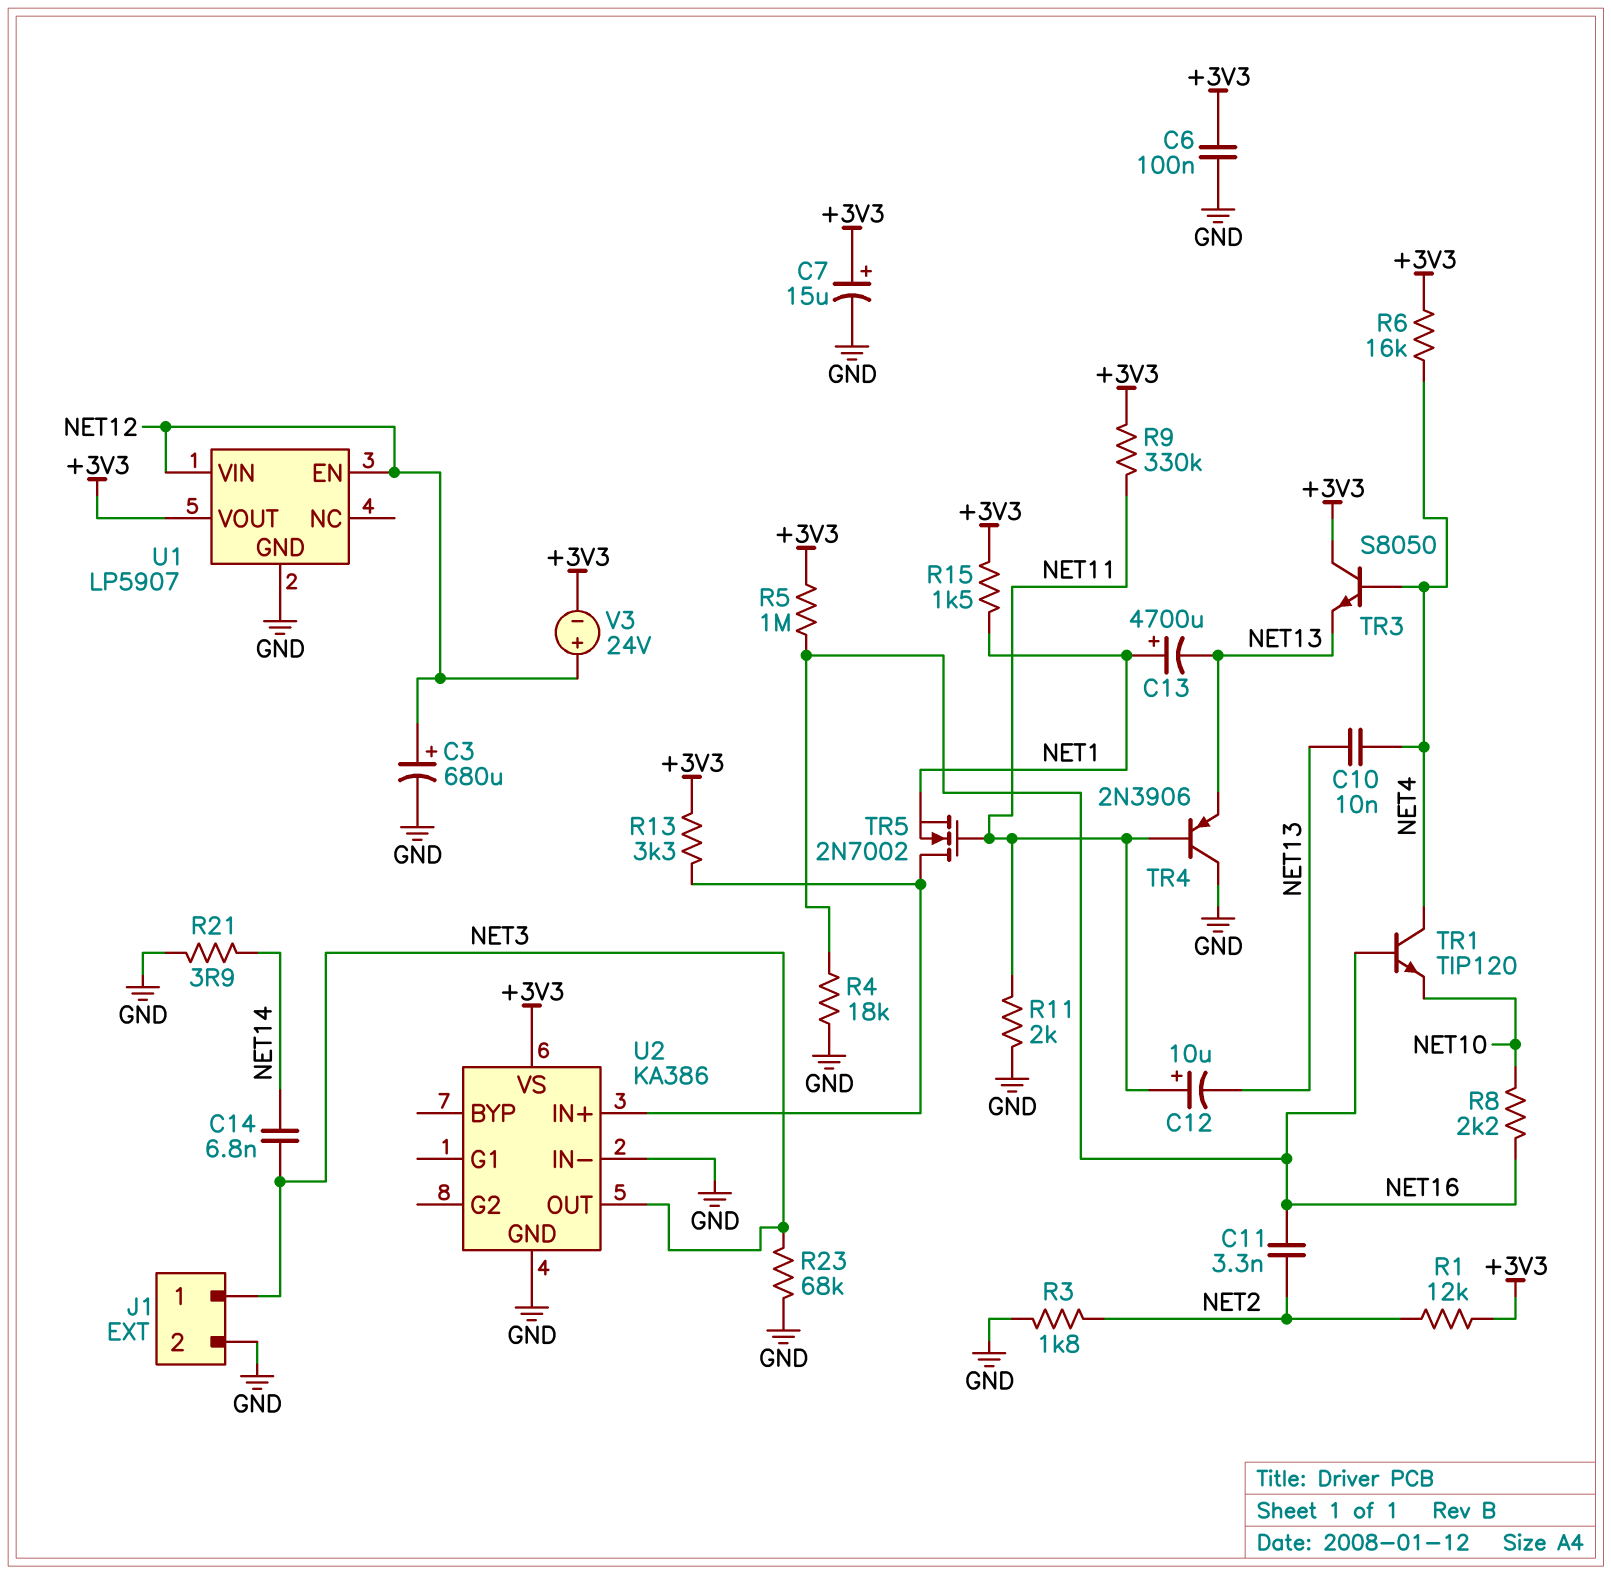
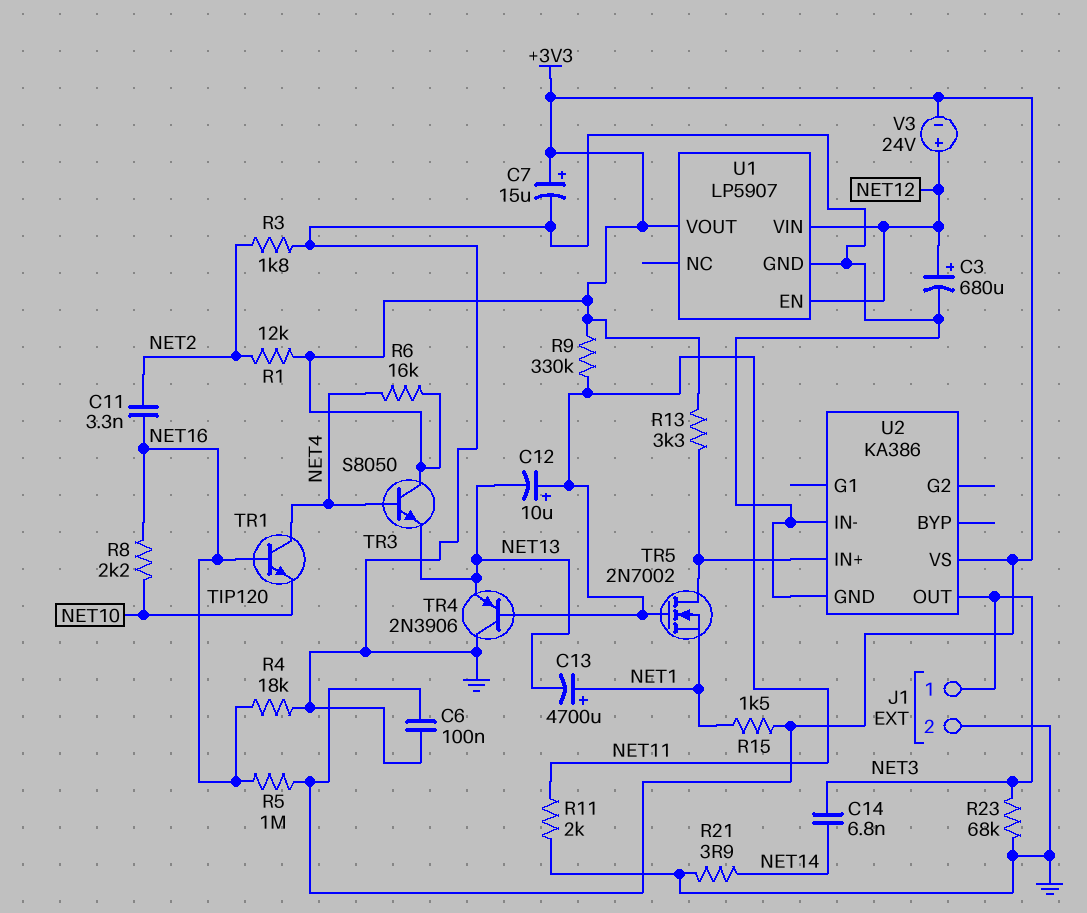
C10: 10nF (NET4, NET13) -> none

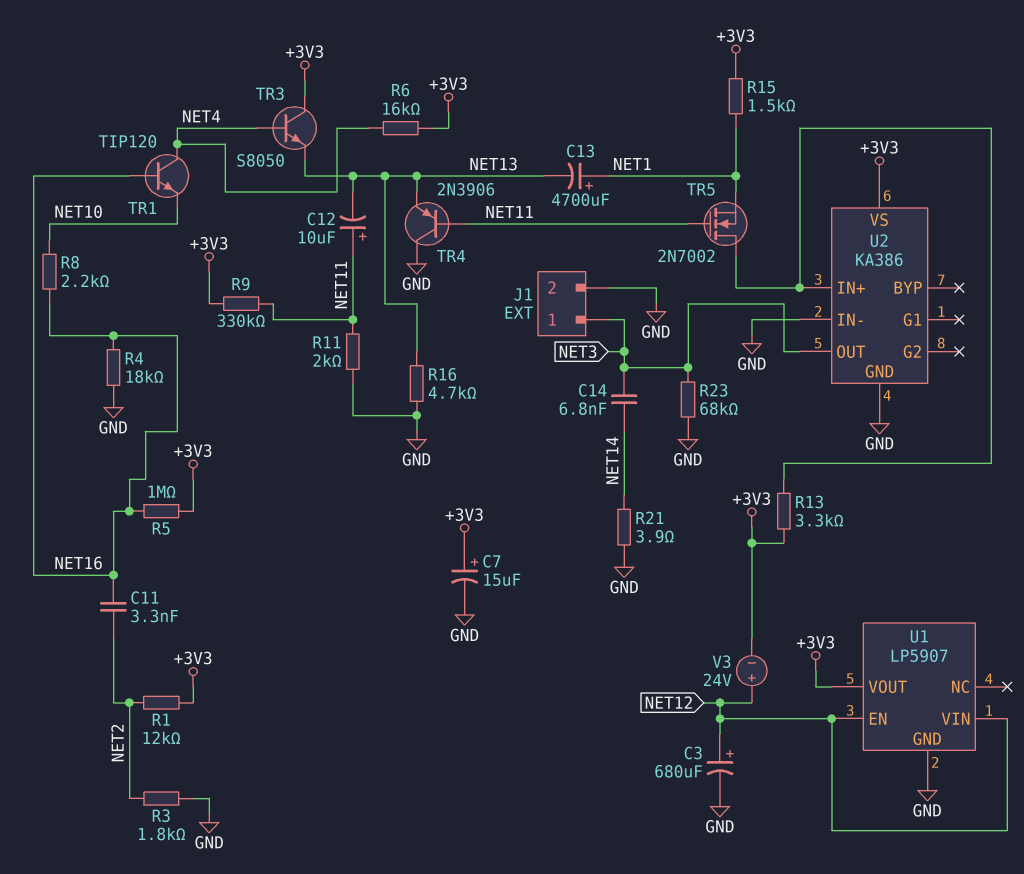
C6: 100nF (+3V3, GND) -> none
R16: none -> 4.7k (GND, NET13)

